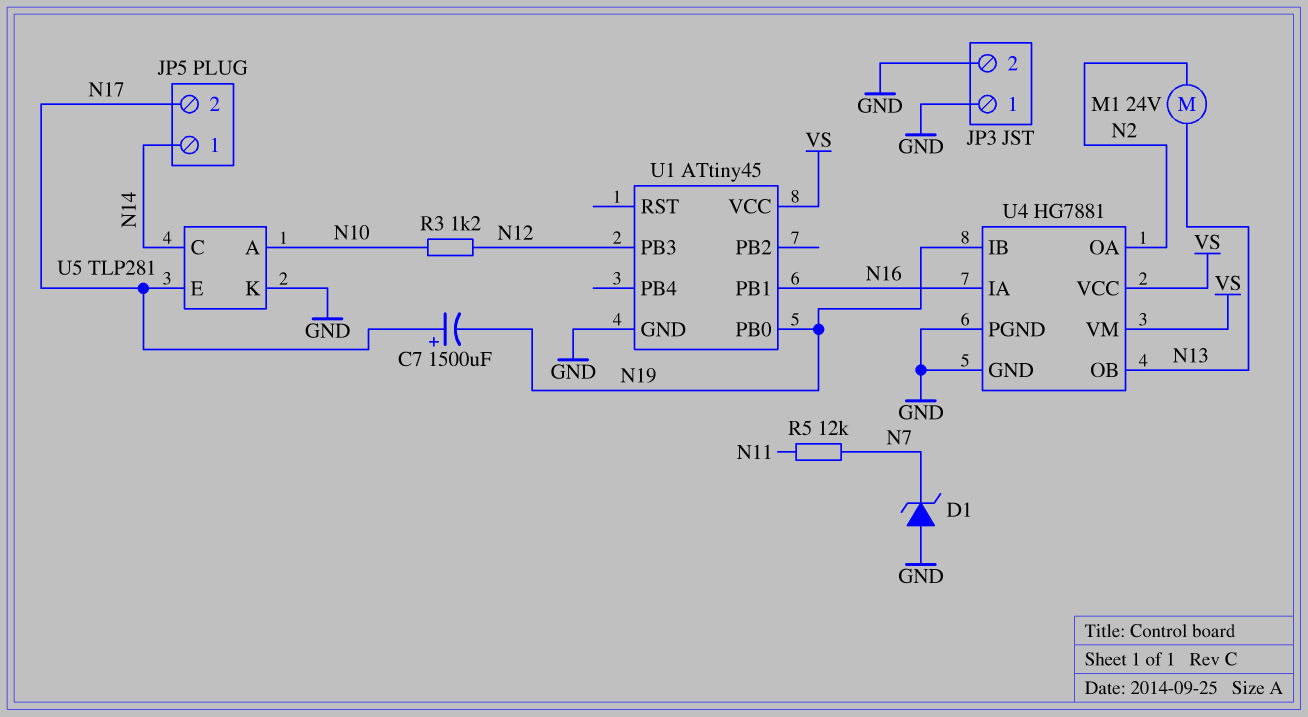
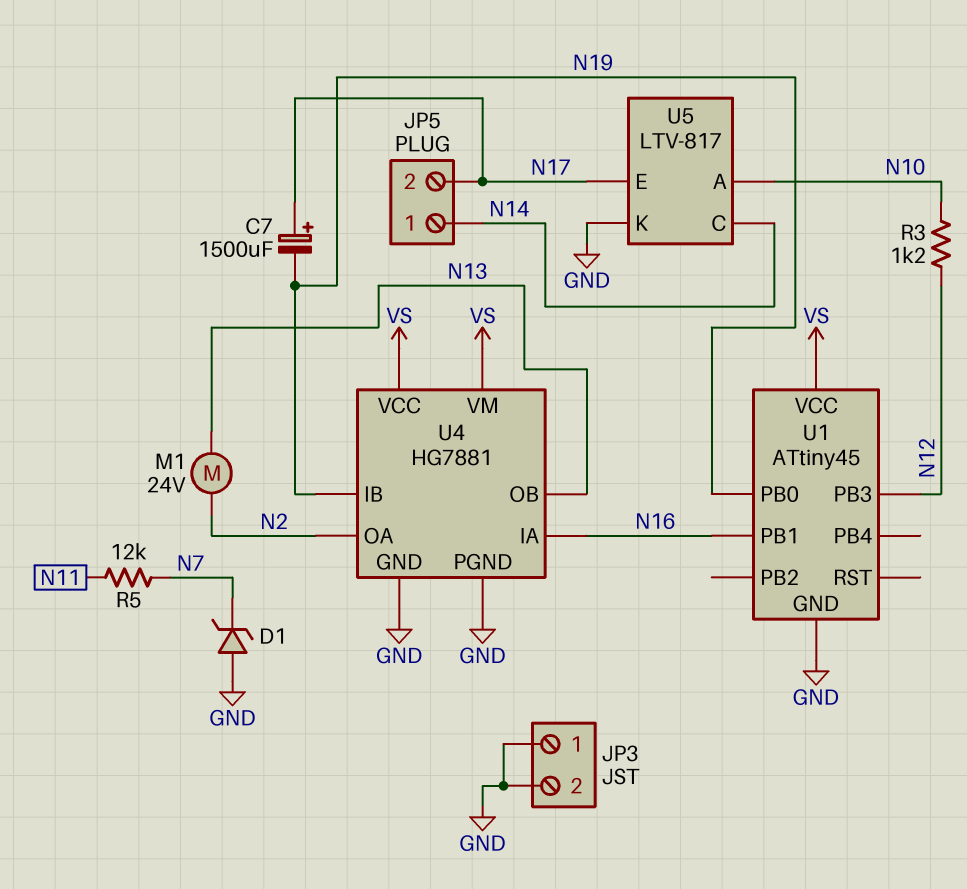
U5: TLP281 -> LTV-817

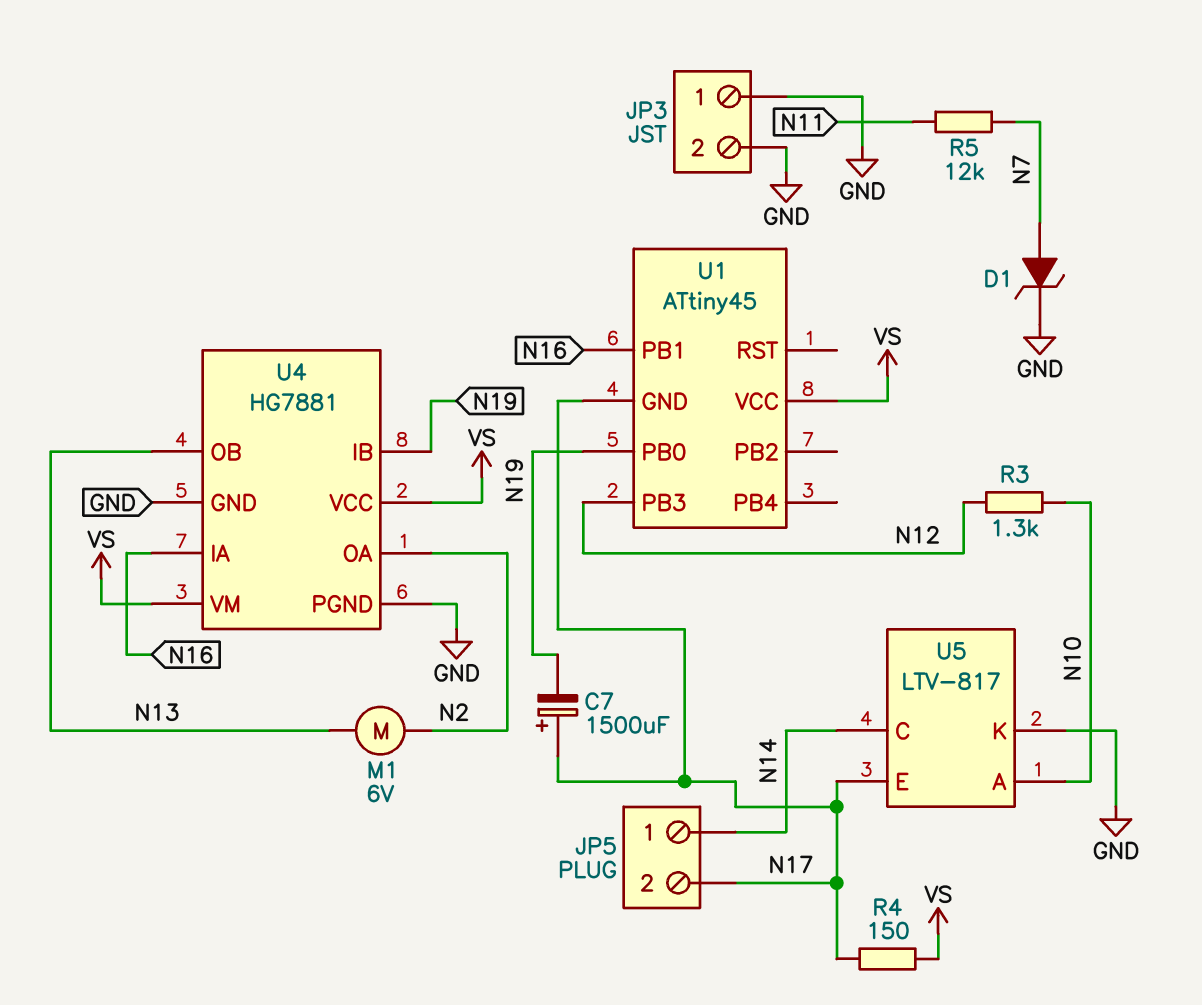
D1: zener (A GND, K N7) -> zener (A N7, K GND)
M1: motor 24V (N2, N13) -> motor 6V (N2, N13)
R3: 1.2k (N10, N12) -> 1.3k (N10, N12)
R4: none -> 150 (N17, VS)
U1 pin GND: GND -> N17

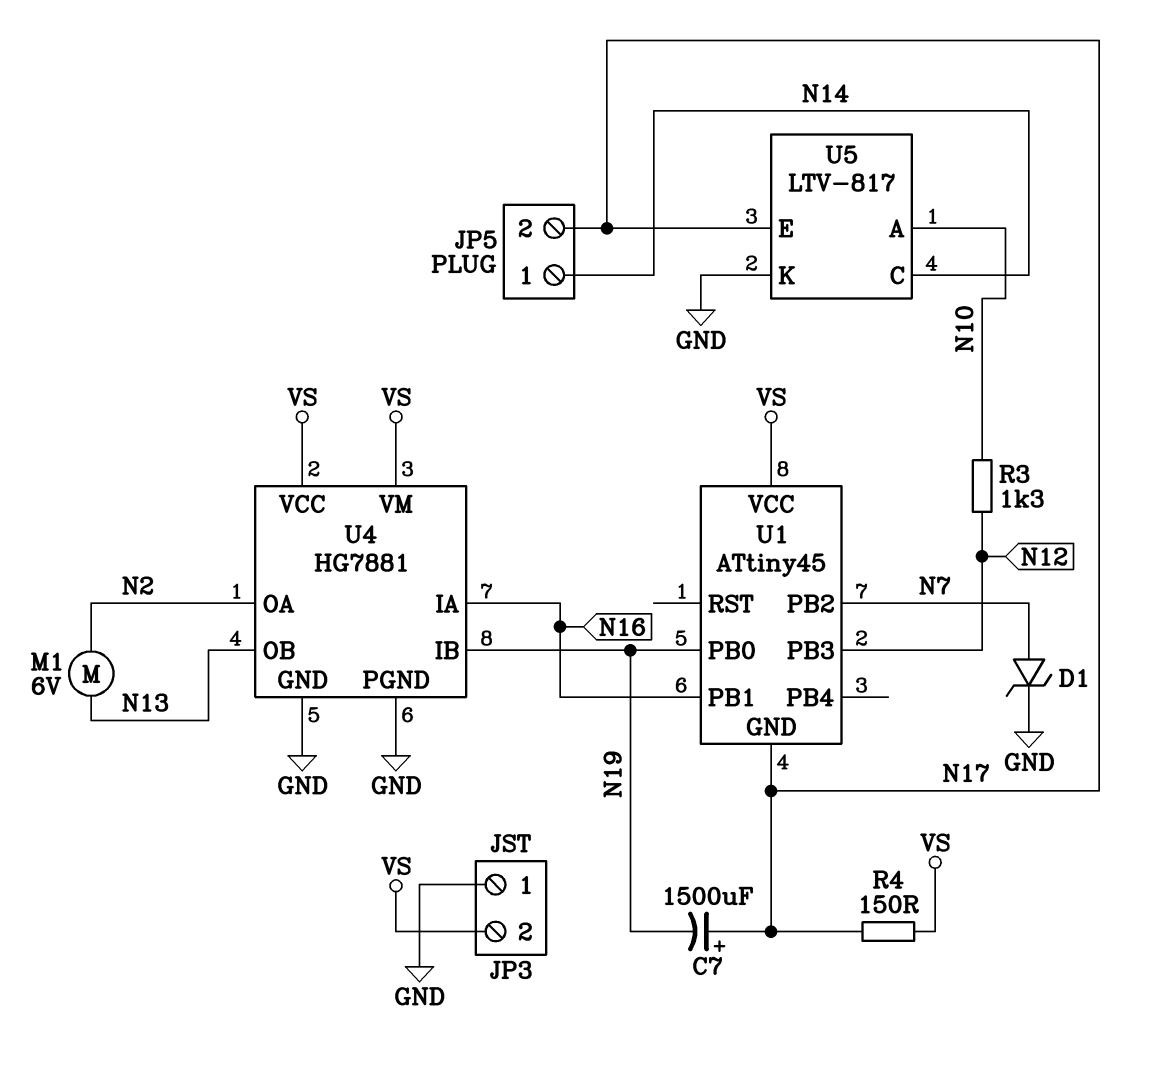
JP3 pin 2: GND -> VS
R5: 12k (N7, N11) -> none
U1 pin PB2: none -> N7

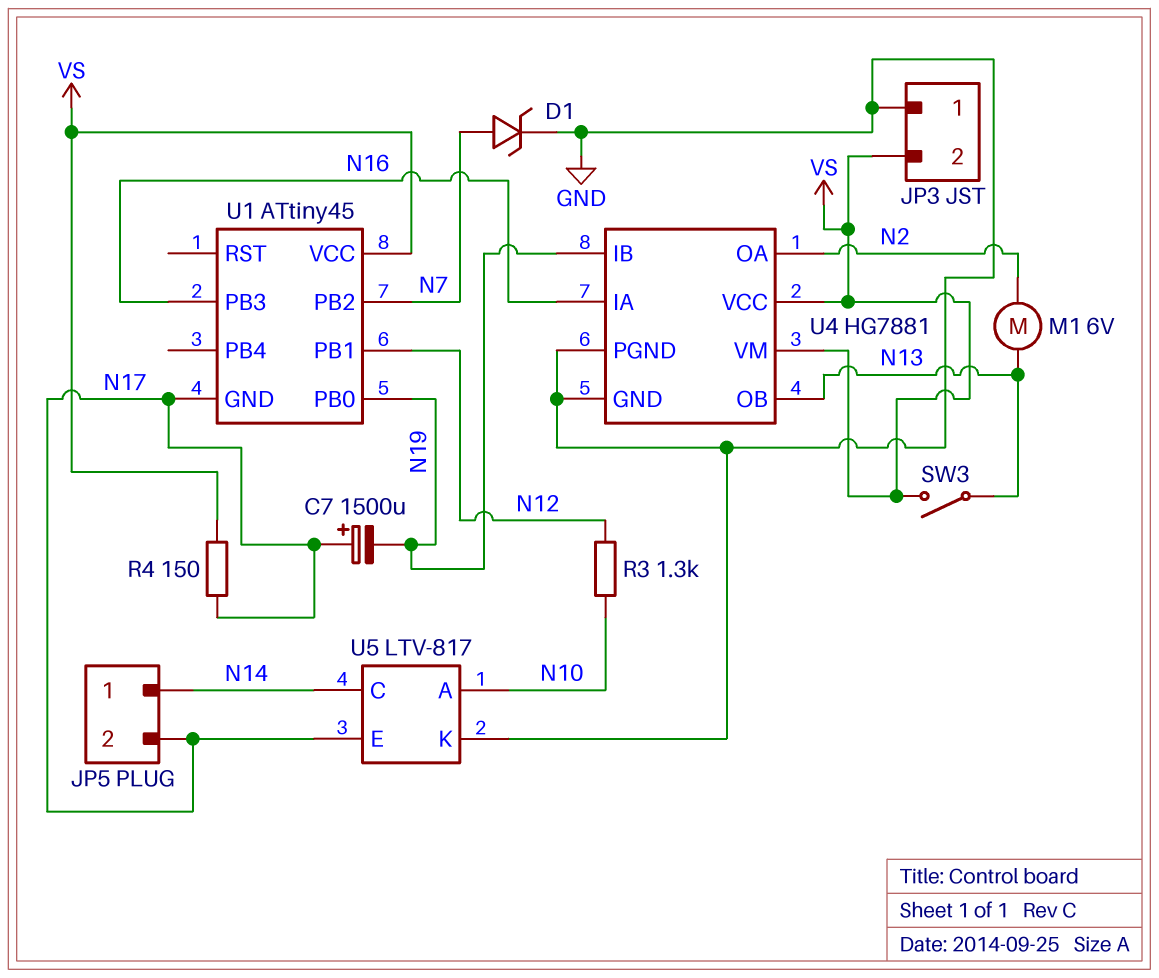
SW3: none -> switch (N13, VS)
U1 pin PB1: N16 -> N12
U1 pin PB3: N12 -> N16

